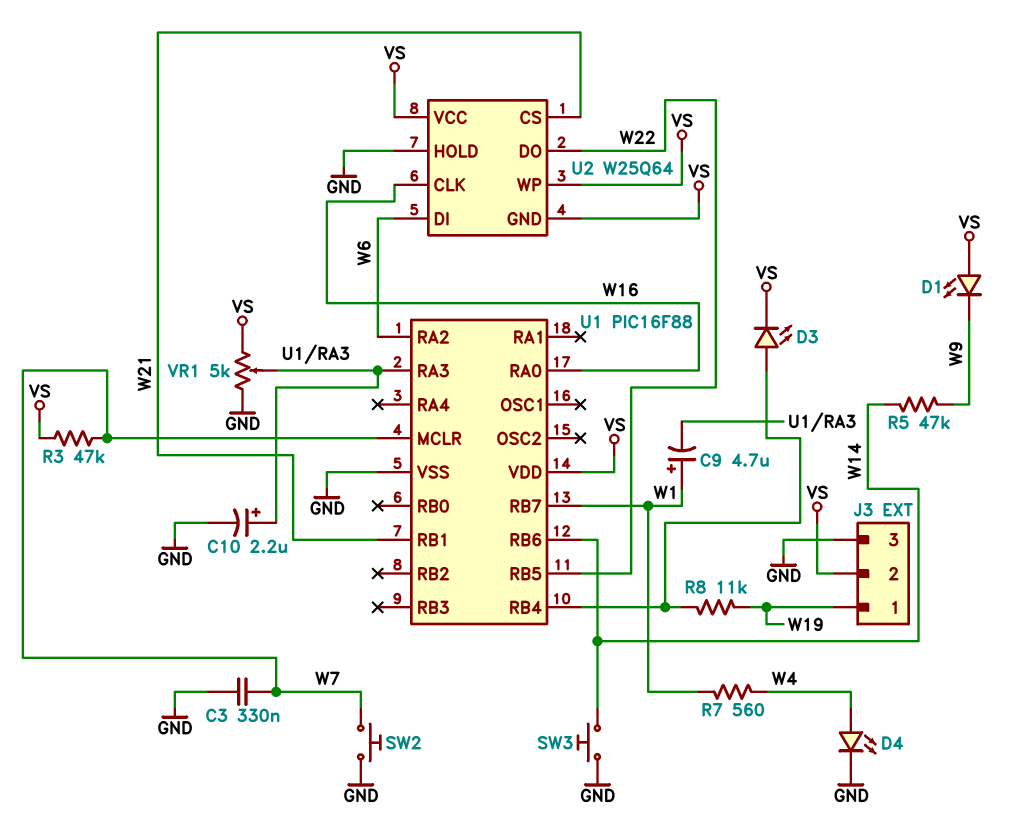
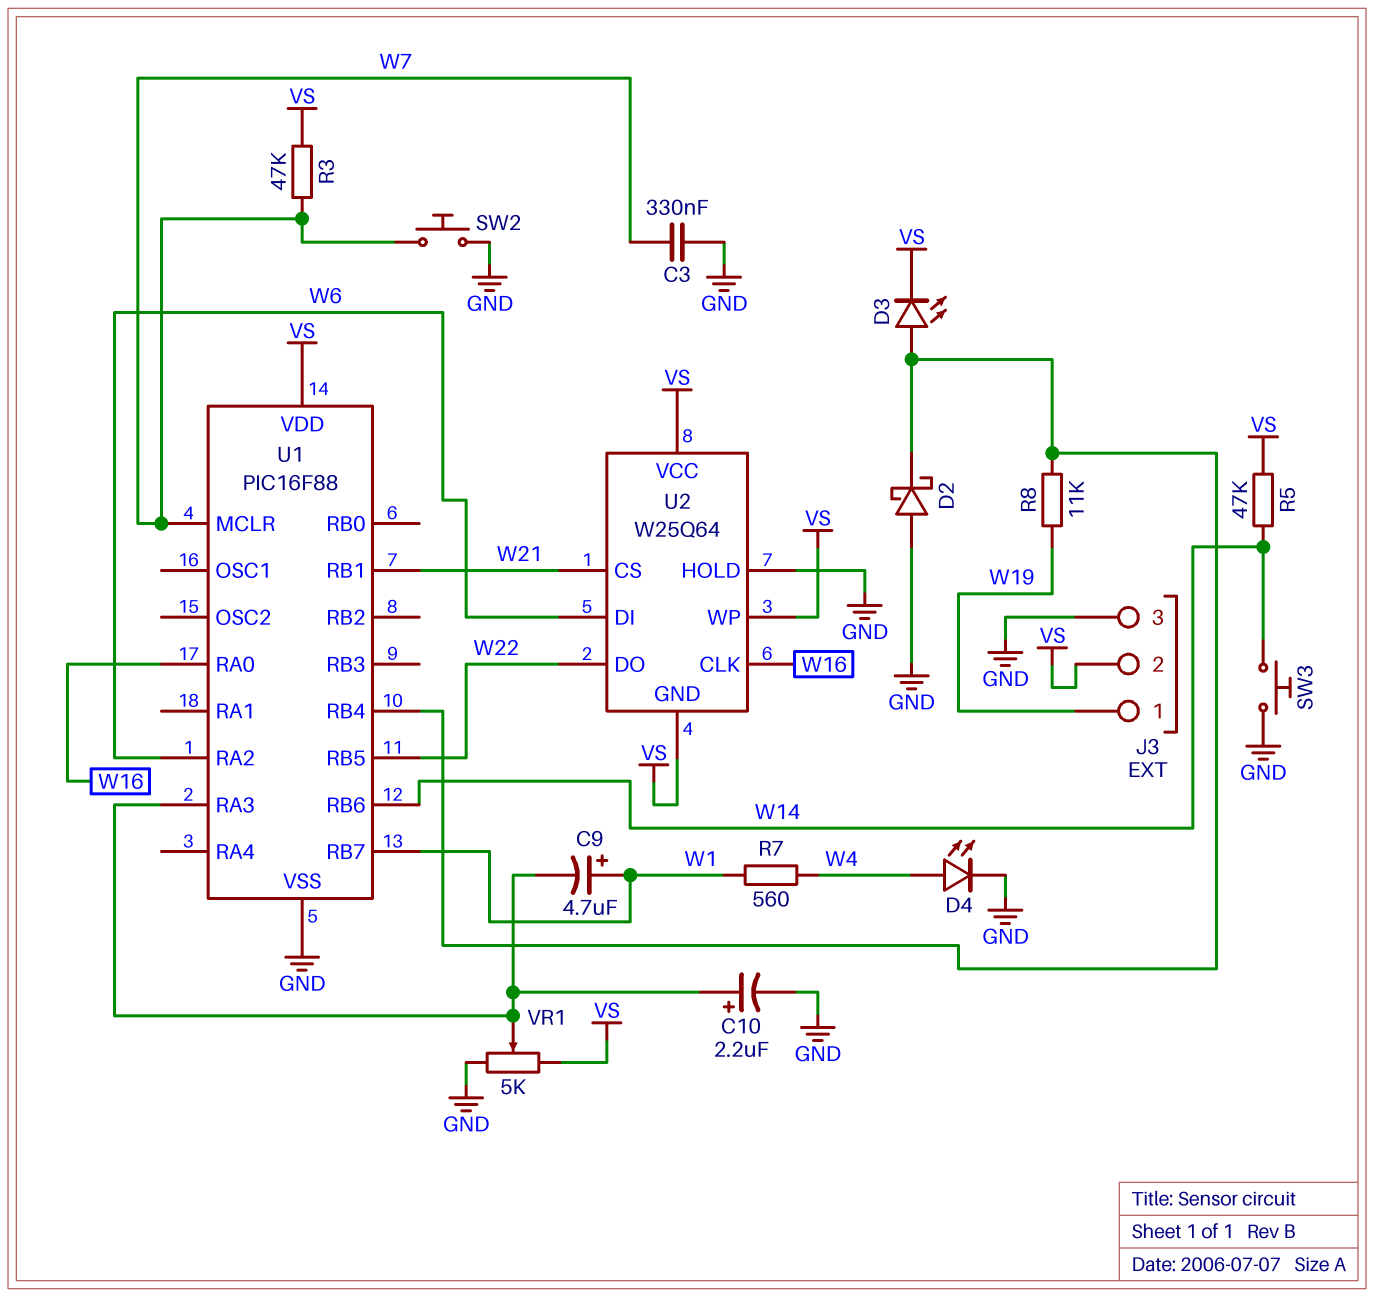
D1: LED (A VS, K W9) -> none
D2: none -> schottky (A GND, K U1/RB4)
R5: 47k (W9, W14) -> 47k (VS, W14)

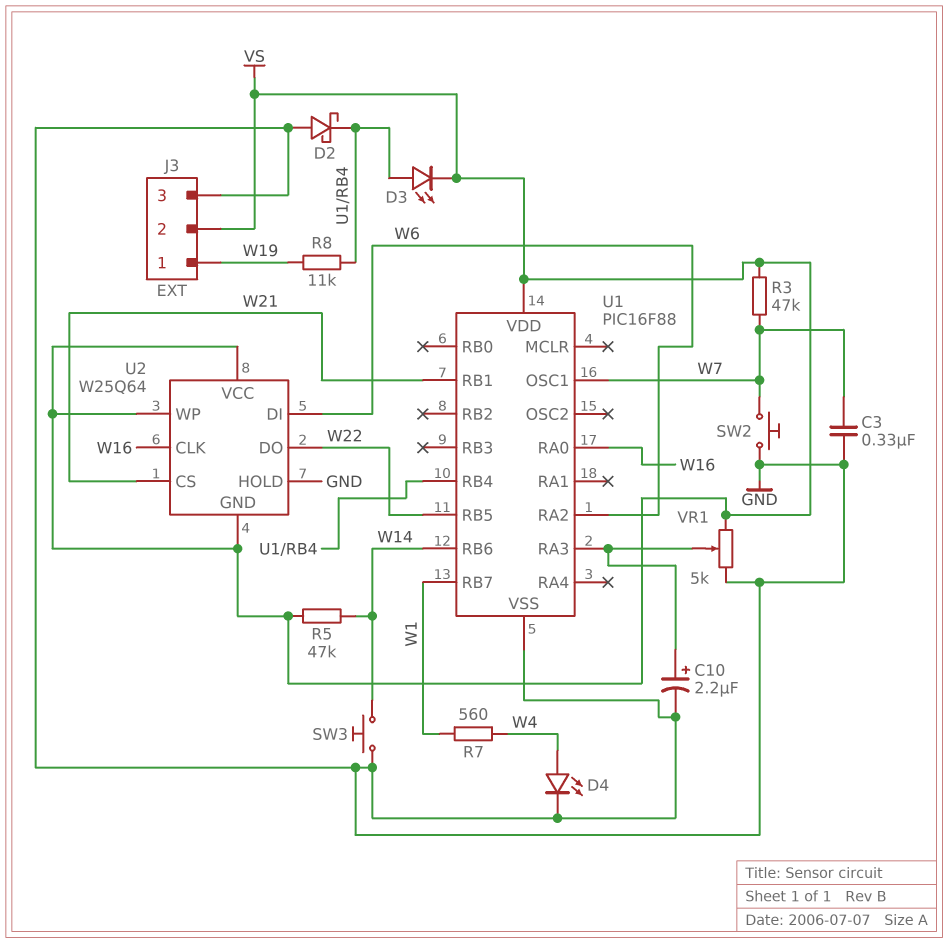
C9: 4.7uF (plus W1, minus U1/RA3) -> none
U1 pin MCLR: W7 -> none
U1 pin OSC1: none -> W7

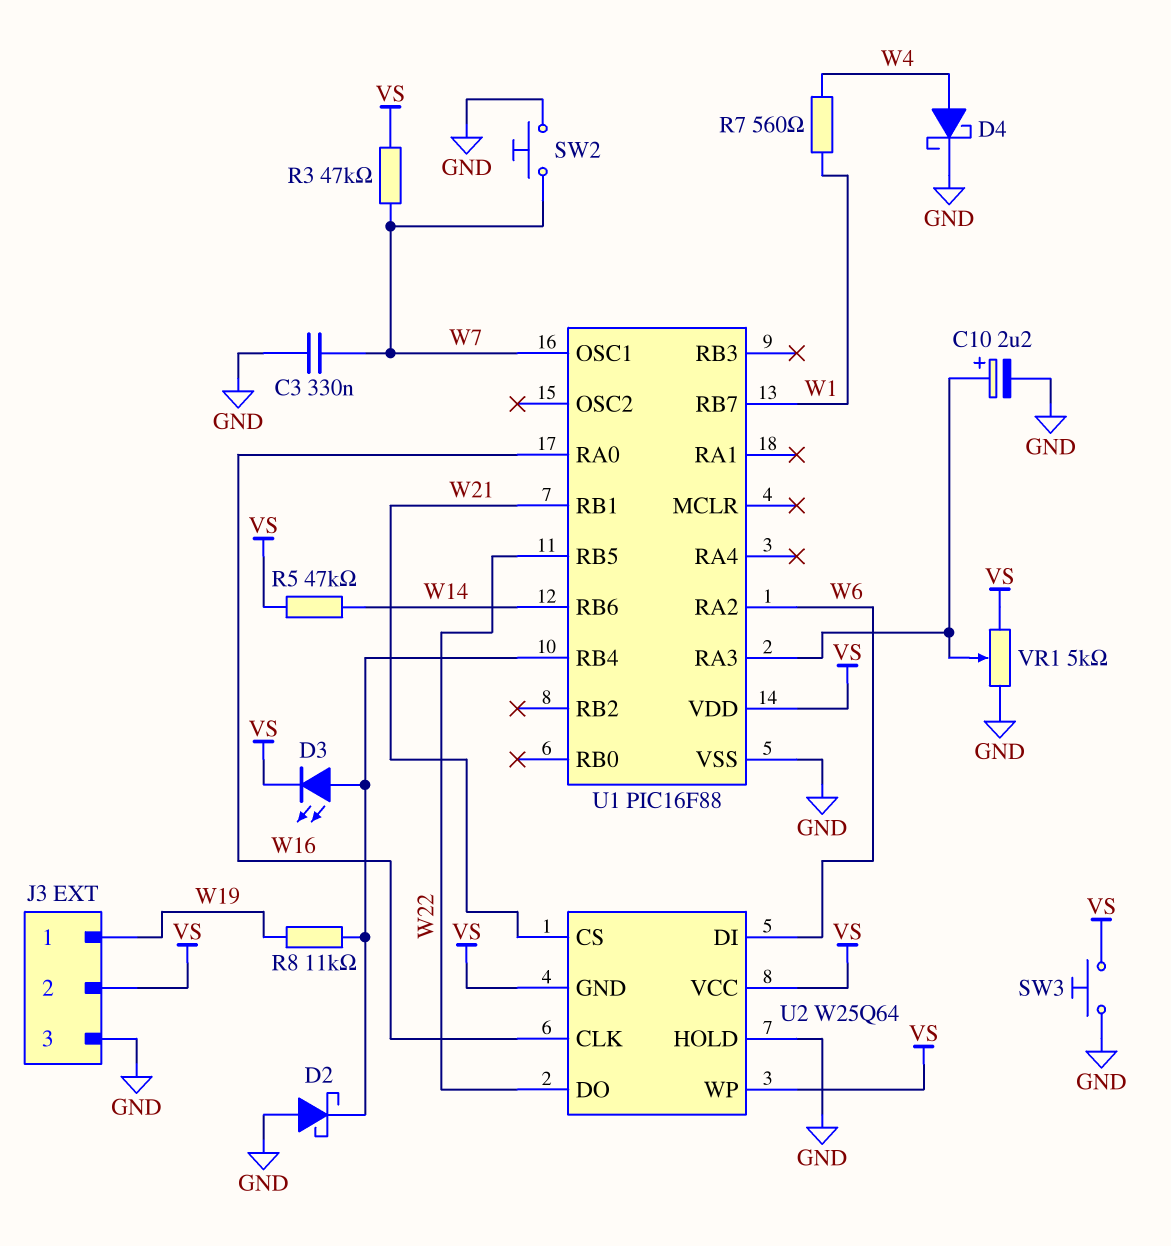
D4: LED (A W4, K GND) -> schottky (A W4, K GND)
SW3: button (GND, W14) -> button (GND, VS)

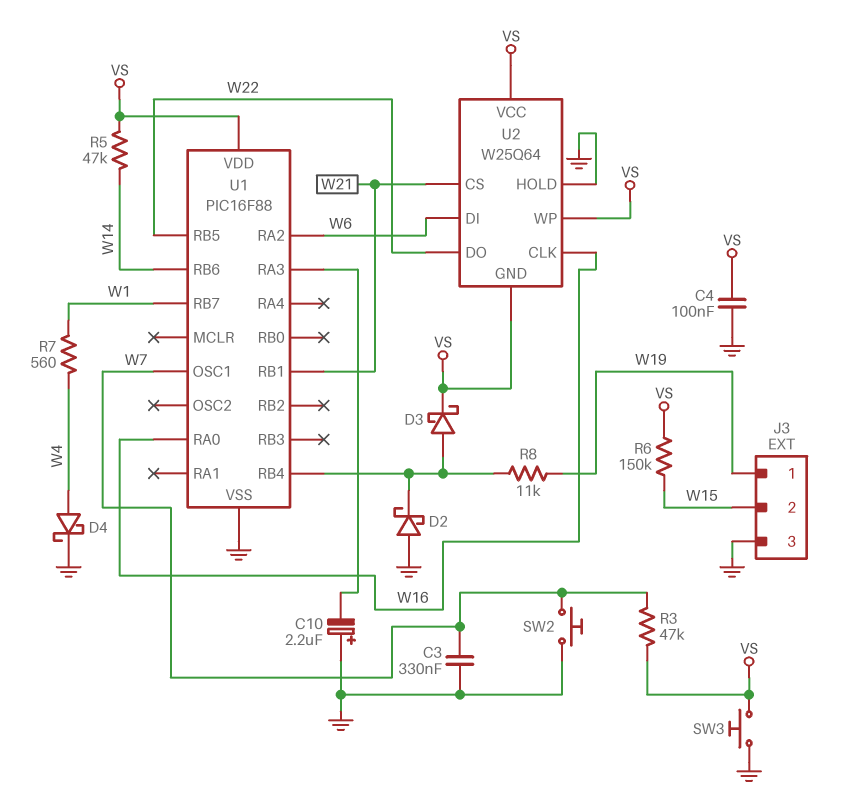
C4: none -> 100nF (GND, VS)
C10: 2.2uF (plus U1/RA3, minus GND) -> 2.2uF (plus GND, minus U1/RA3)
D3: LED (A U1/RB4, K VS) -> schottky (A U1/RB4, K VS)
J3 pin 2: VS -> W15
R6: none -> 150k (VS, W15)
VR1: 5k (GND, VS, wiper U1/RA3) -> none

